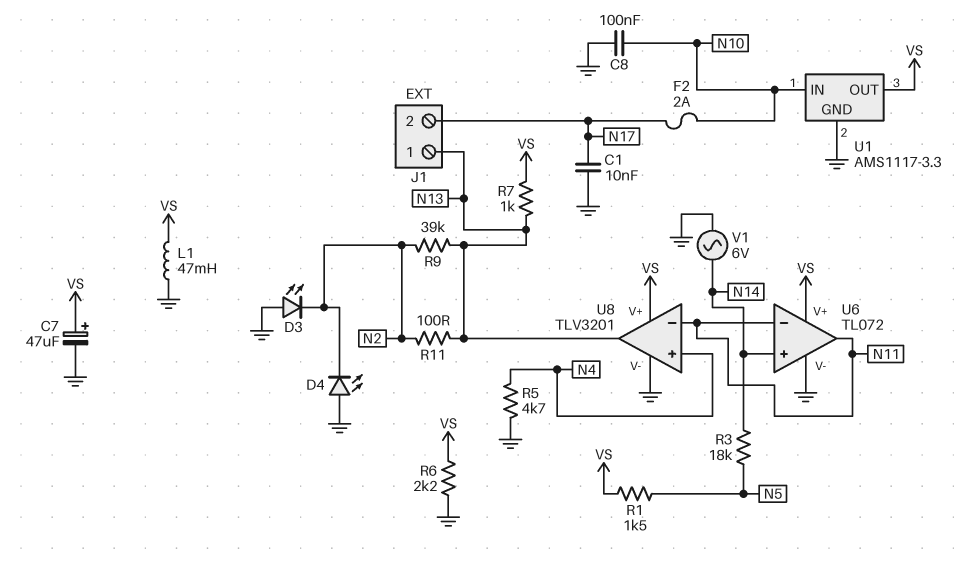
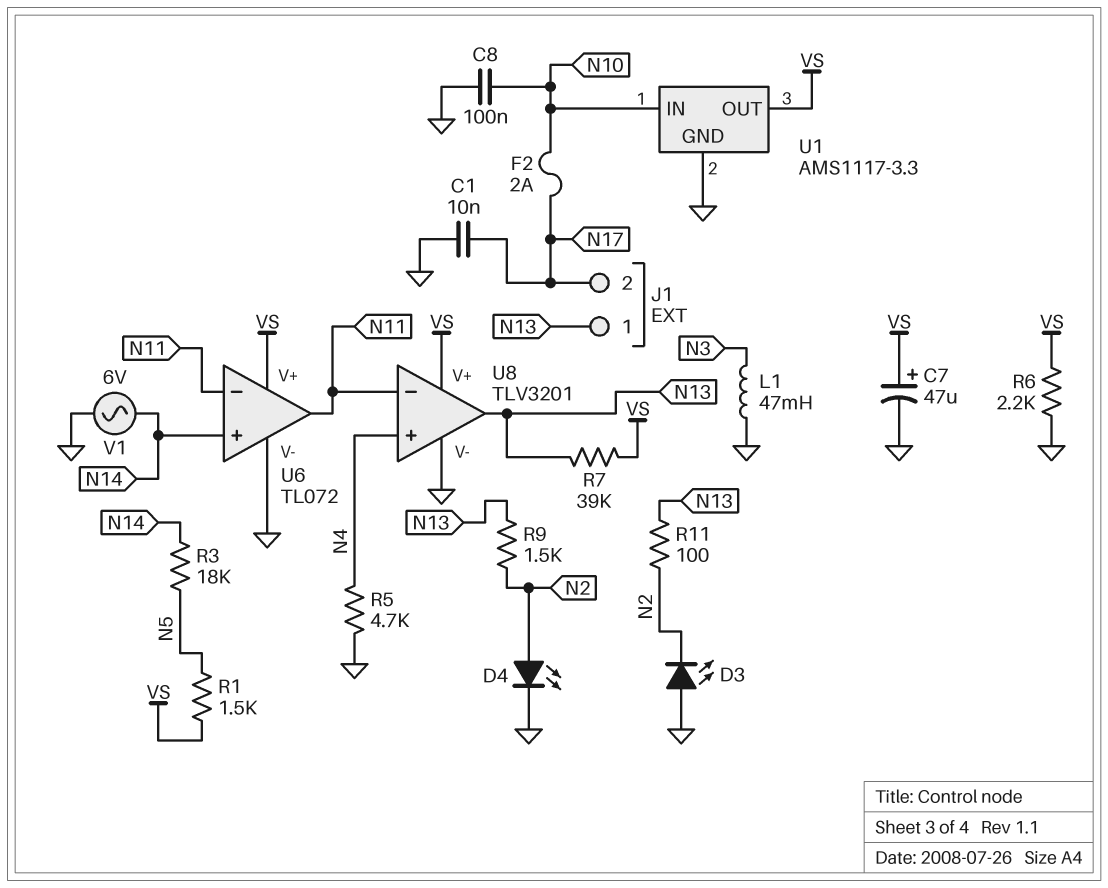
D4: LED (A GND, K N2) -> LED (A N2, K GND)
L1: 47mH (GND, VS) -> 47mH (GND, N3)
R7: 1k (N13, VS) -> 39k (N13, VS)
R9: 39k (N2, N13) -> 1.5k (N2, N13)

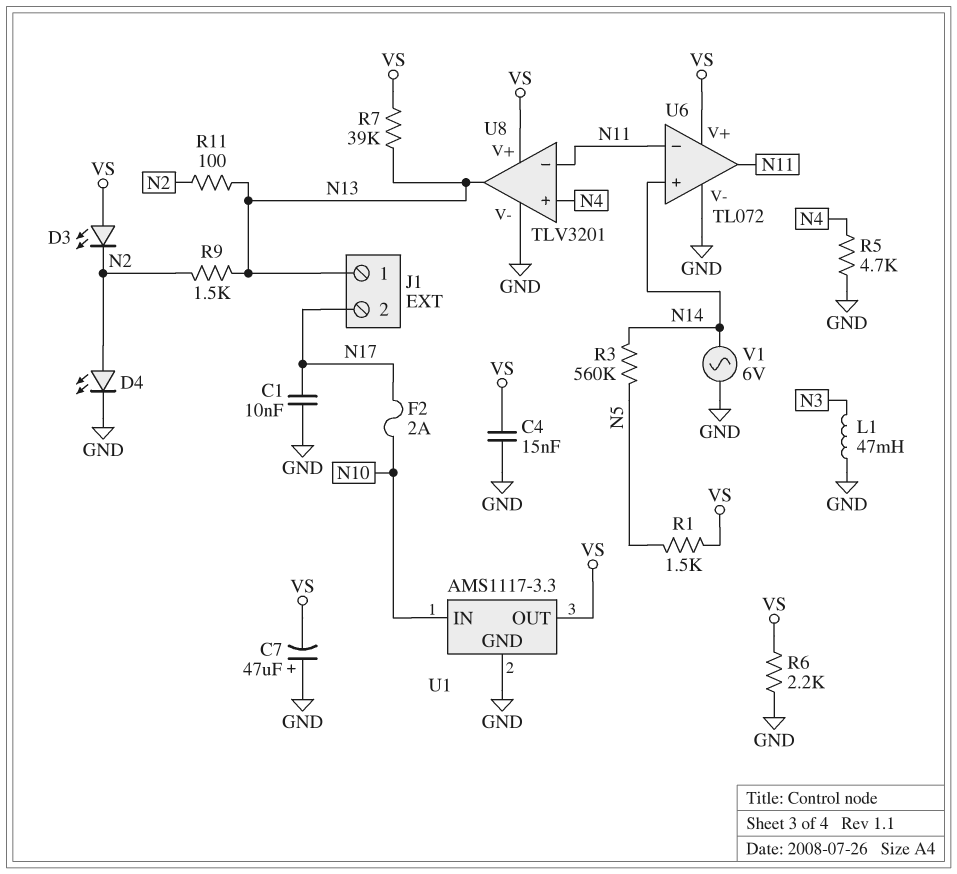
C4: none -> 15nF (GND, VS)
C7: 47uF (plus VS, minus GND) -> 47uF (plus GND, minus VS)
C8: 100nF (GND, N10) -> none
D3: LED (A GND, K N2) -> LED (A VS, K N2)
R3: 18k (N5, N14) -> 560k (N5, N14)

